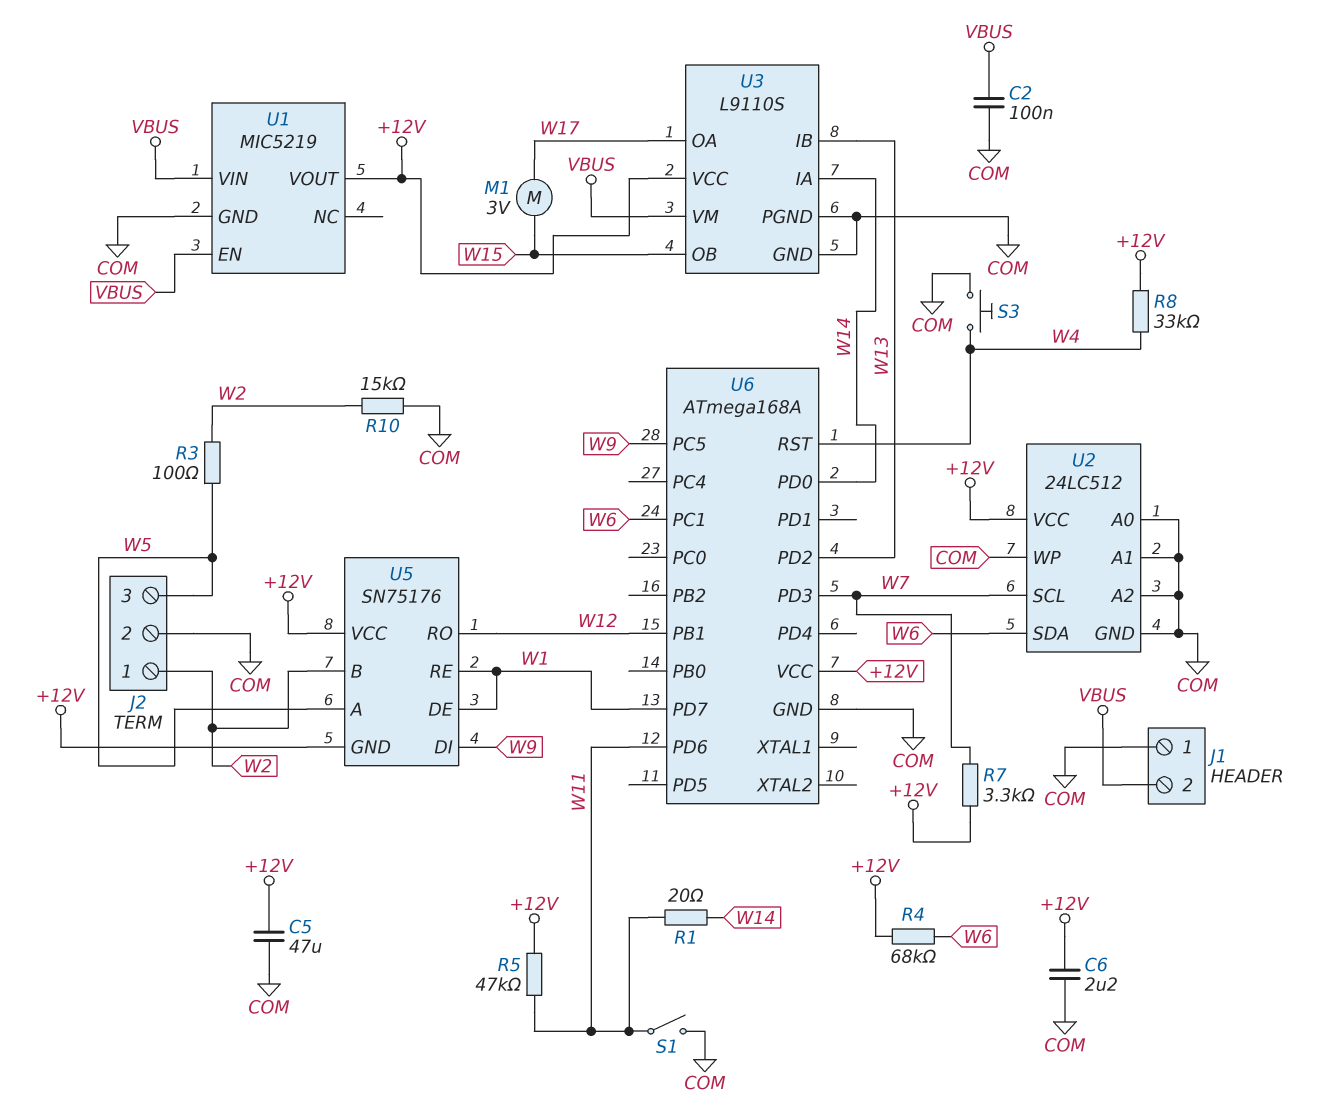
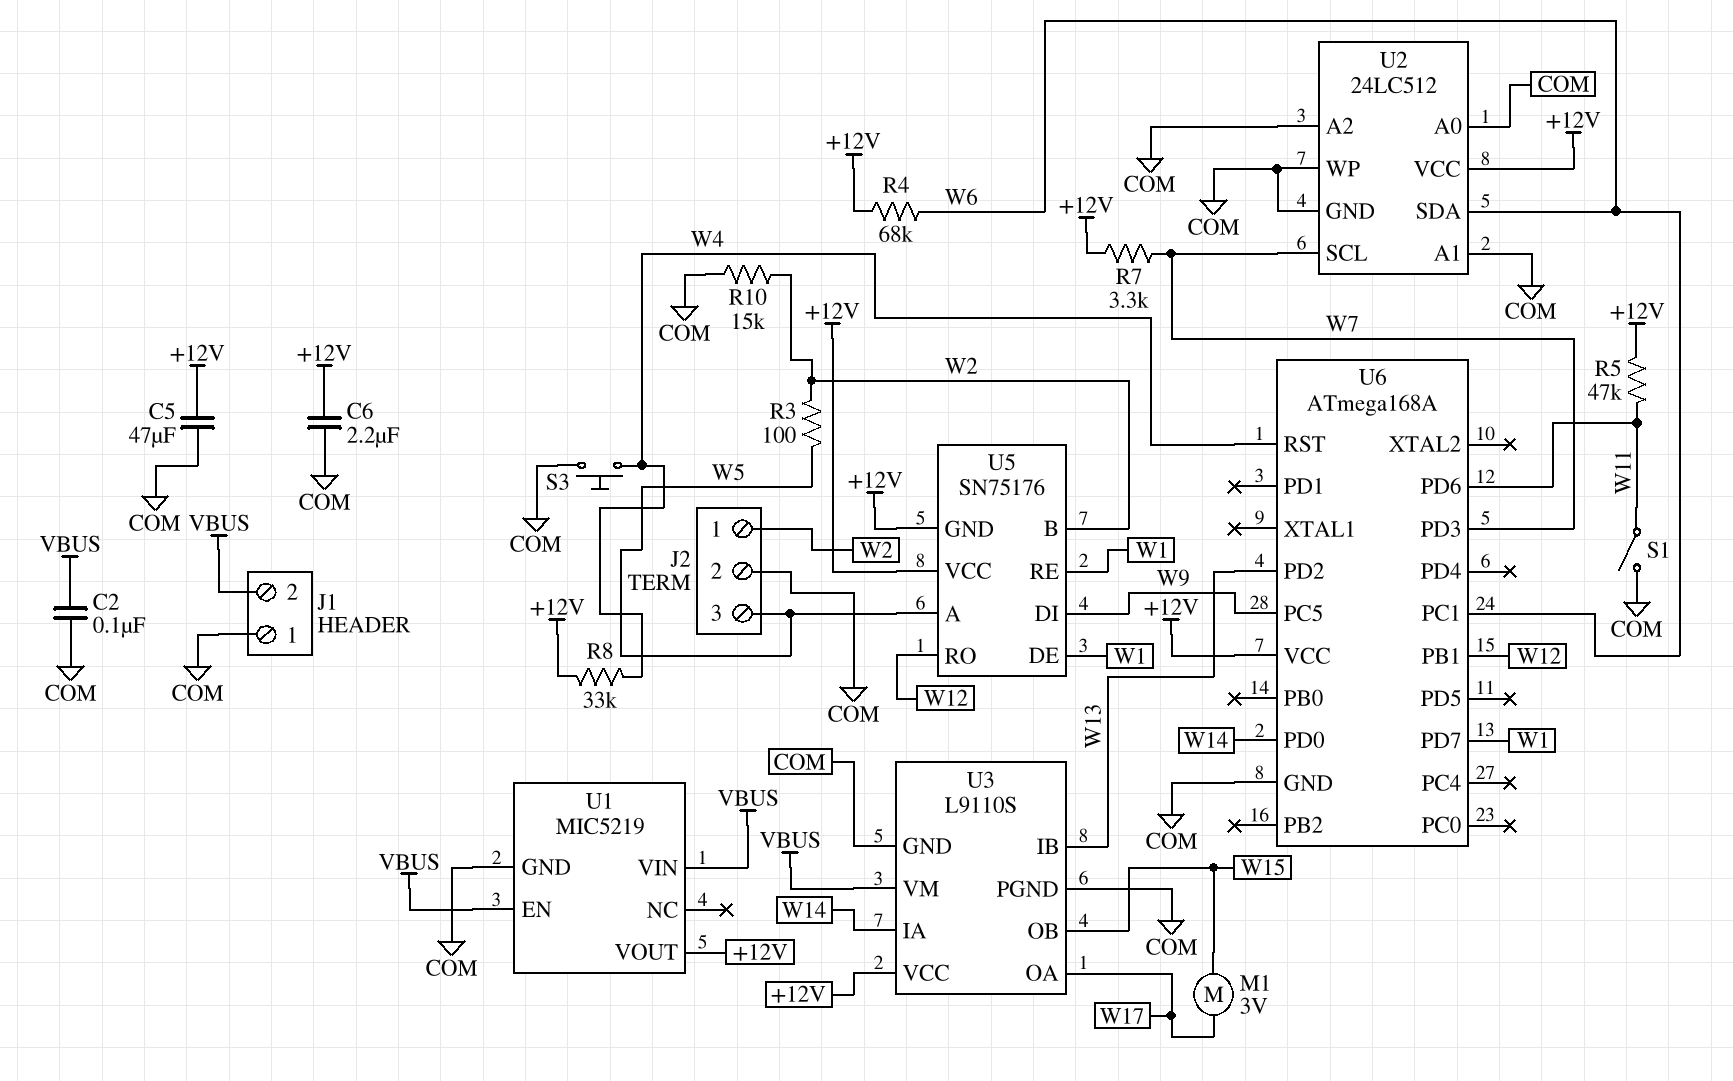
R1: 20 (W11, W14) -> none

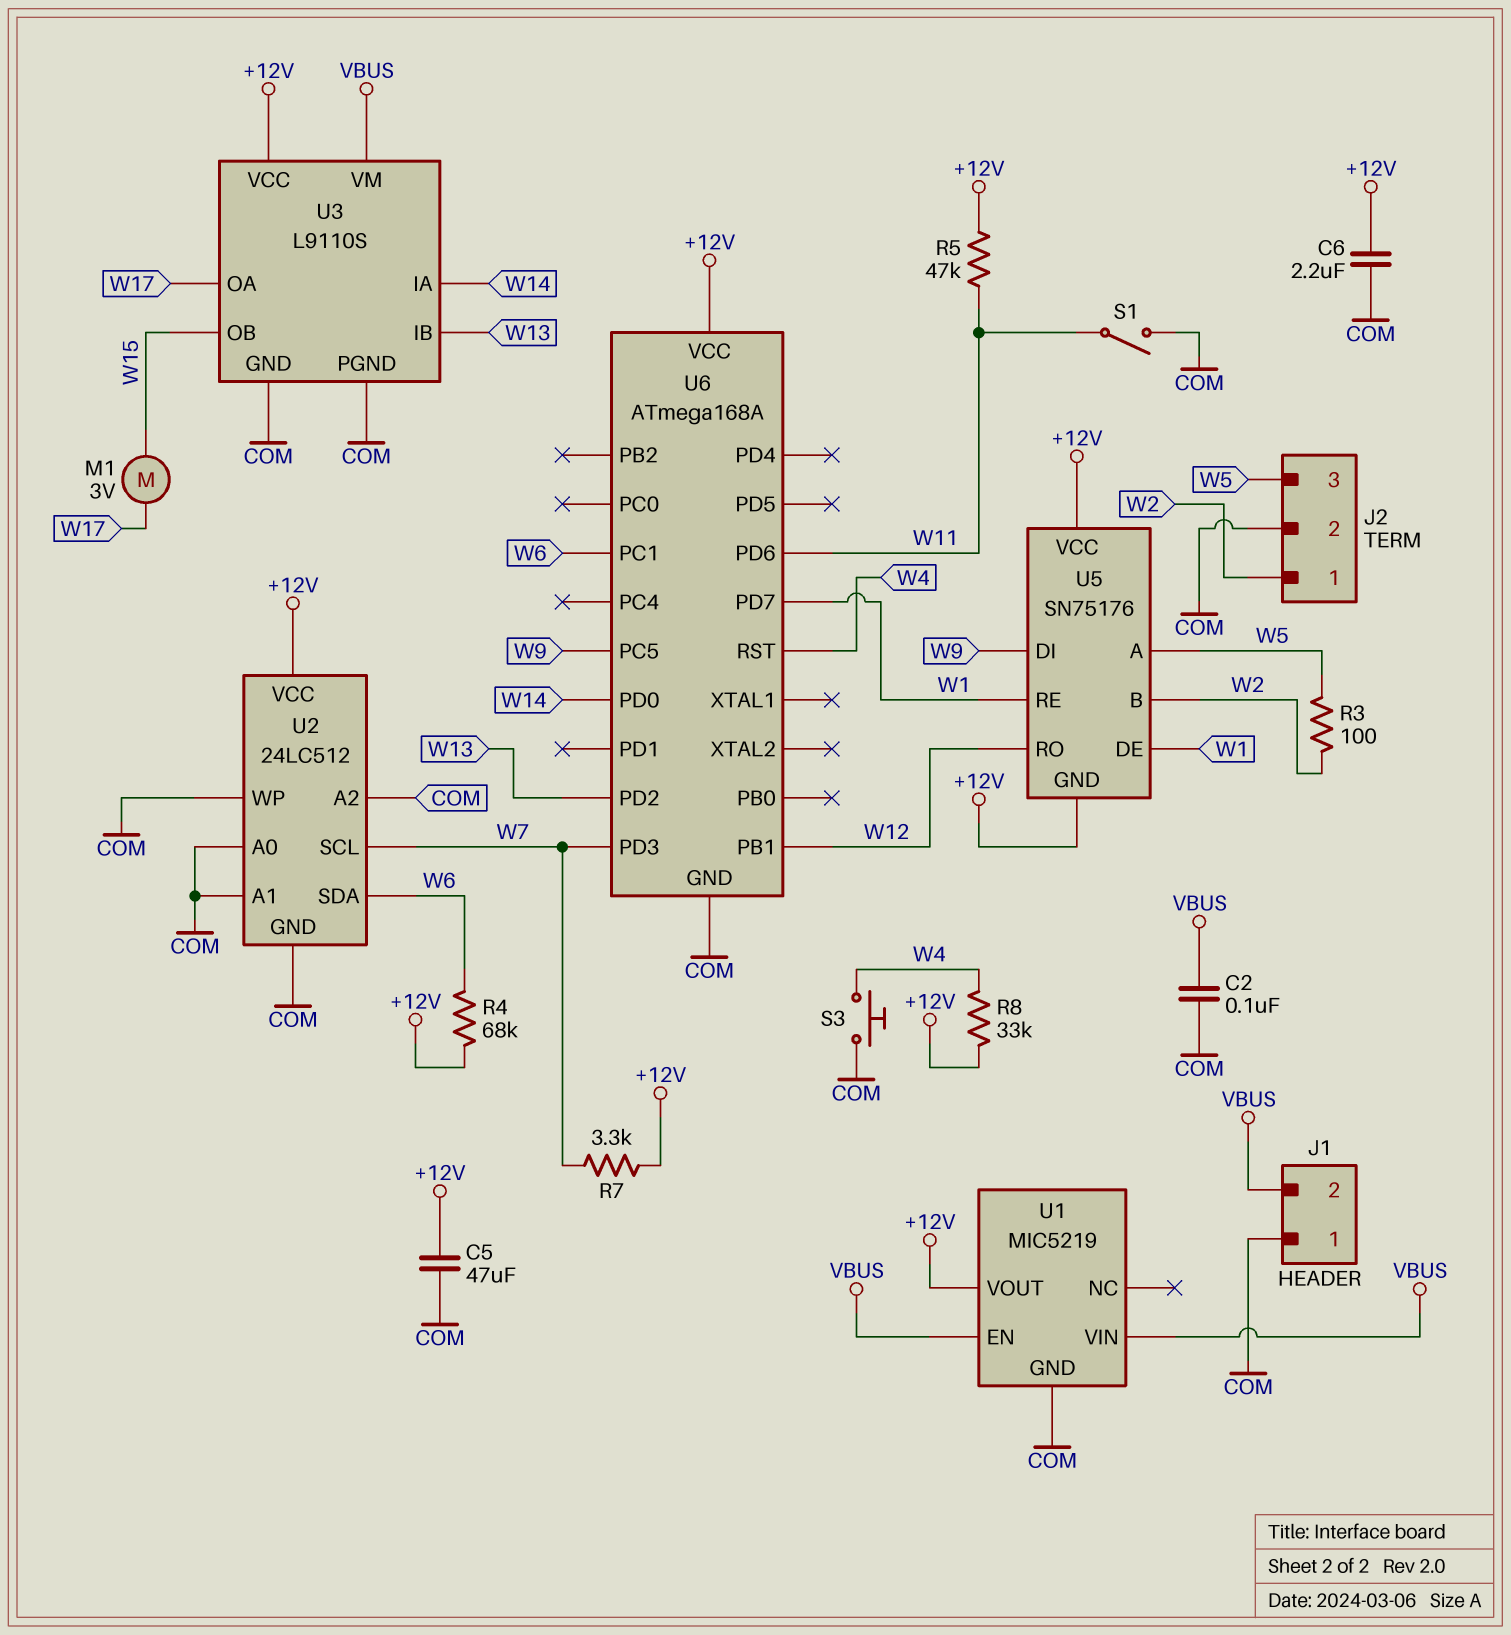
R10: 15k (COM, W2) -> none

